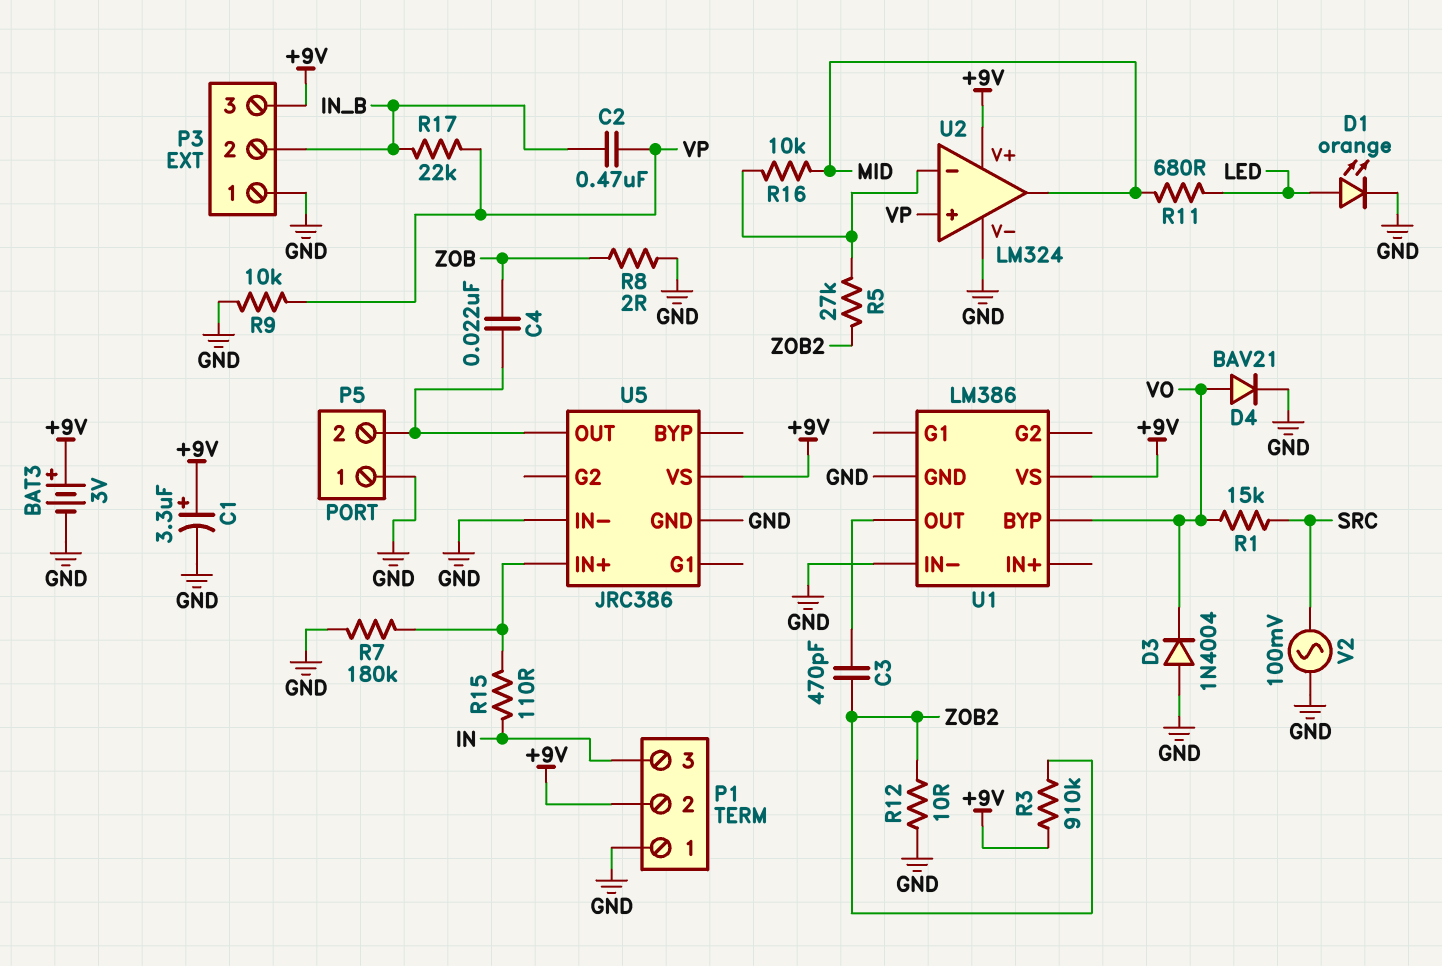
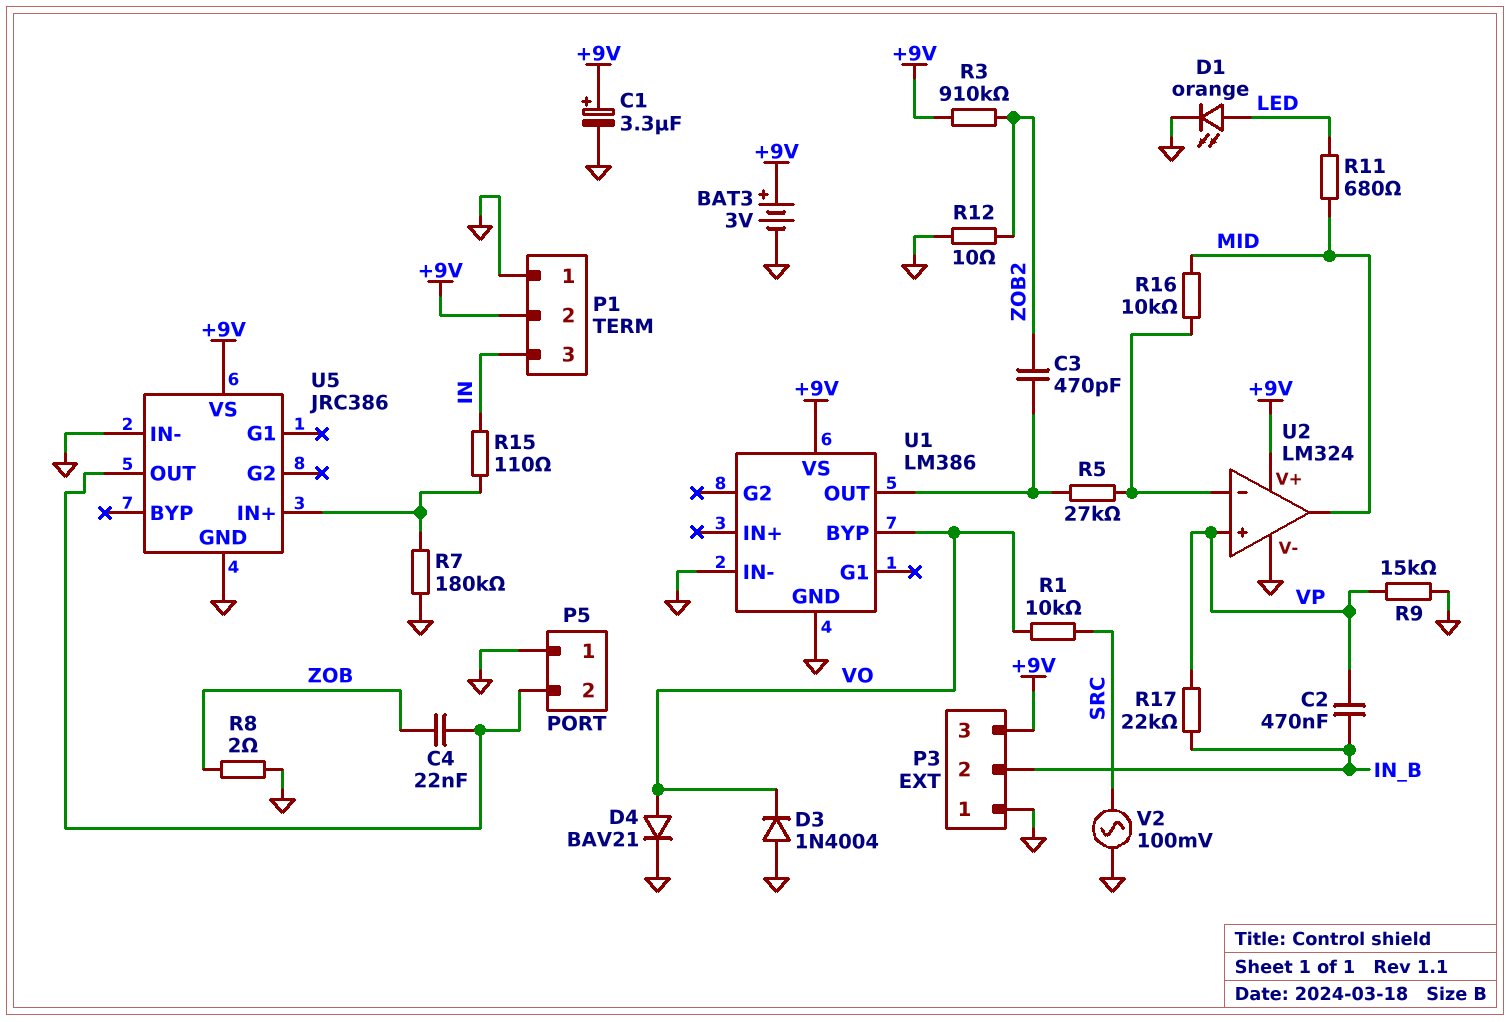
R1: 15k (SRC, VO) -> 10k (SRC, VO)
R5: 27k (U2/in-, ZOB2) -> 27k (U1/OUT, U2/in-)
R9: 10k (GND, VP) -> 15k (GND, VP)

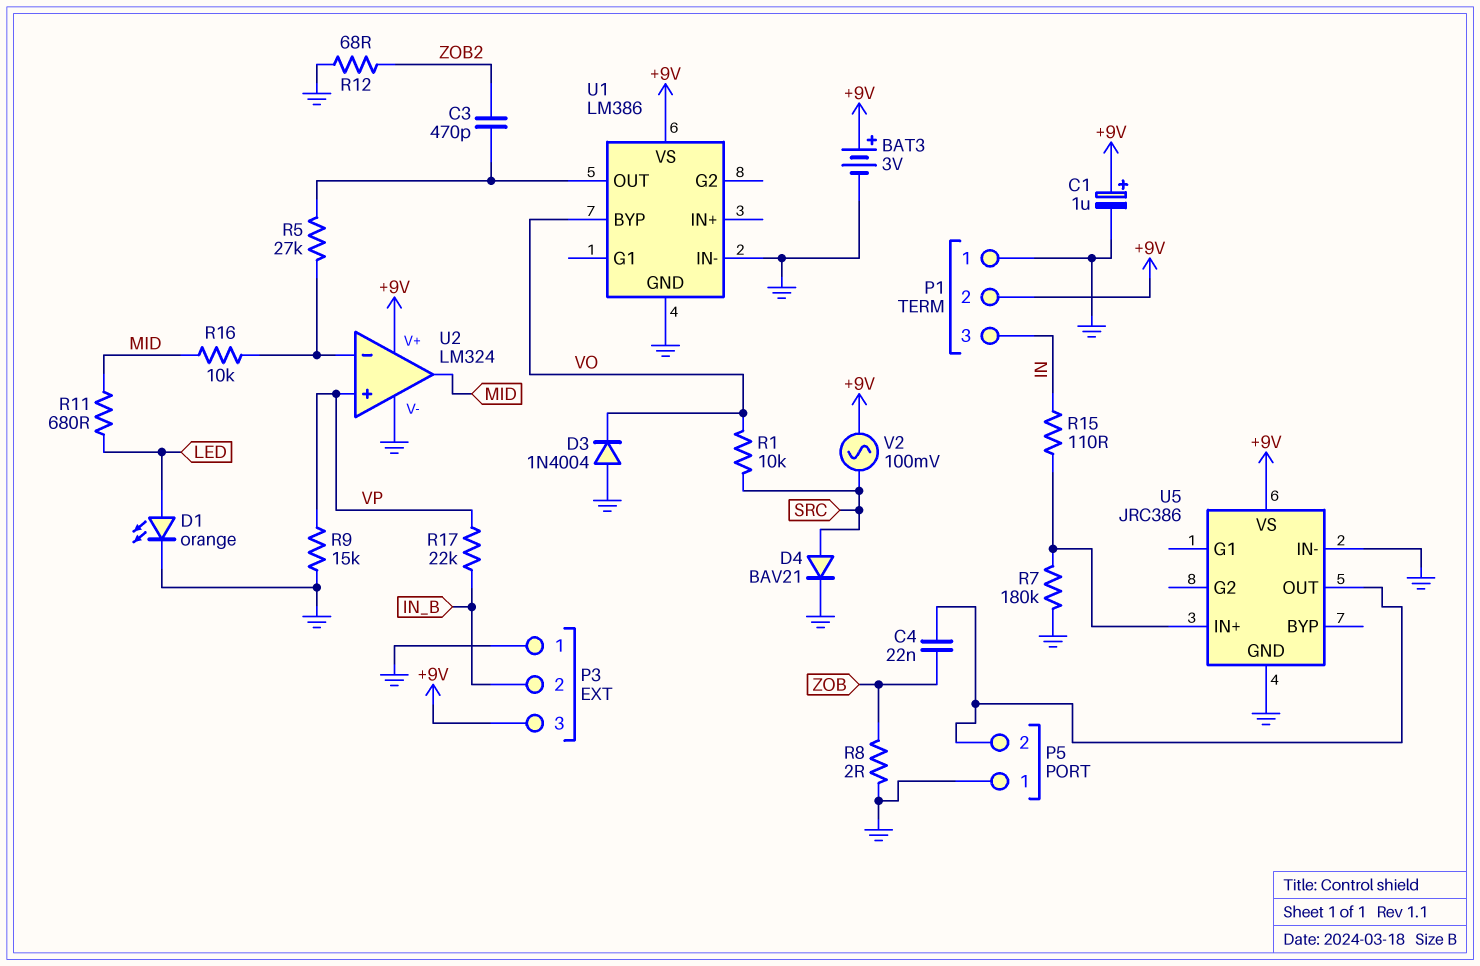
C1: 3.3uF (plus +9V, minus GND) -> 1uF (plus +9V, minus GND)
C2: 470nF (IN_B, VP) -> none
D4: diode BAV21 (A VO, K GND) -> diode BAV21 (A SRC, K GND)
R3: 910k (+9V, ZOB2) -> none
R12: 10 (GND, ZOB2) -> 68 (GND, ZOB2)
V2: AC 100mV (GND, SRC) -> AC 100mV (+9V, SRC)

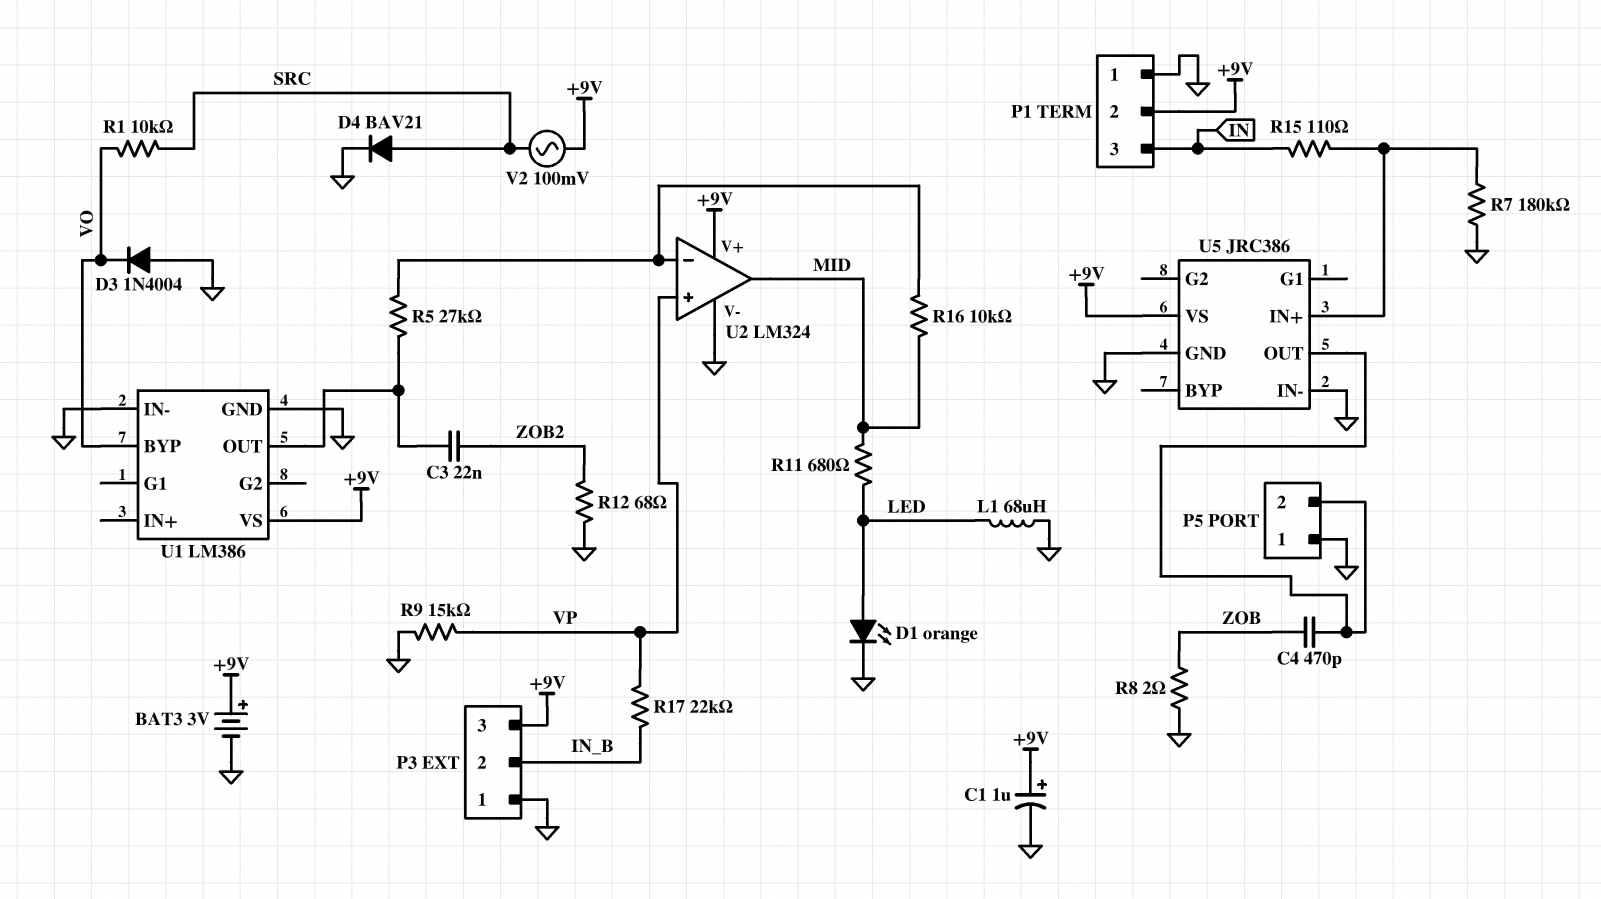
C3: 470pF (U1/OUT, ZOB2) -> 22nF (U1/OUT, ZOB2)
C4: 22nF (P5/2, ZOB) -> 470pF (P5/2, ZOB)
L1: none -> 68uH (GND, LED)

